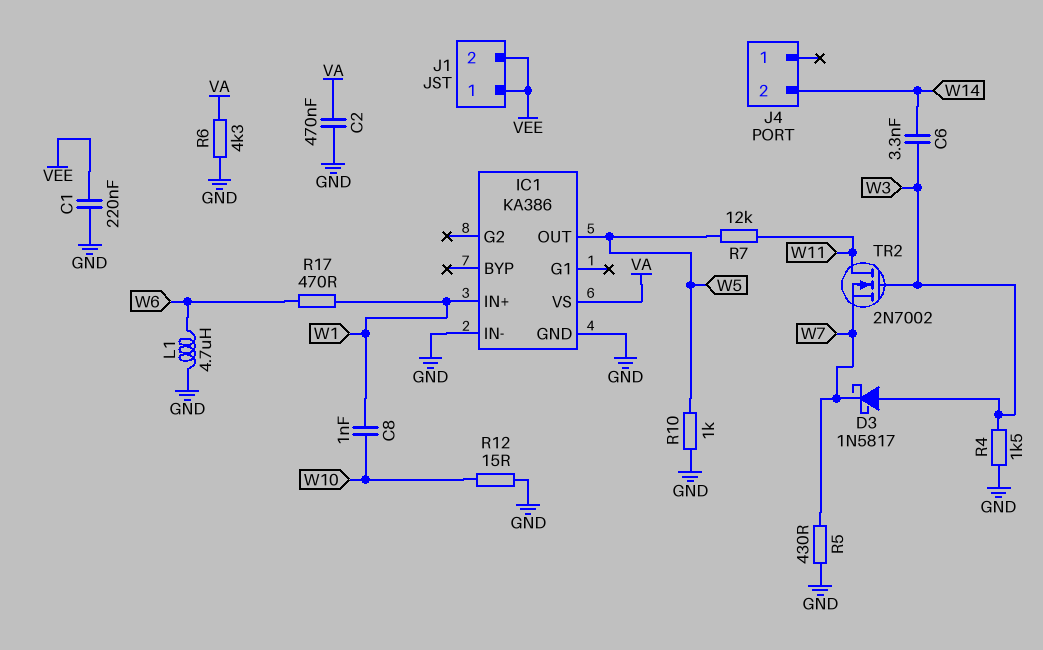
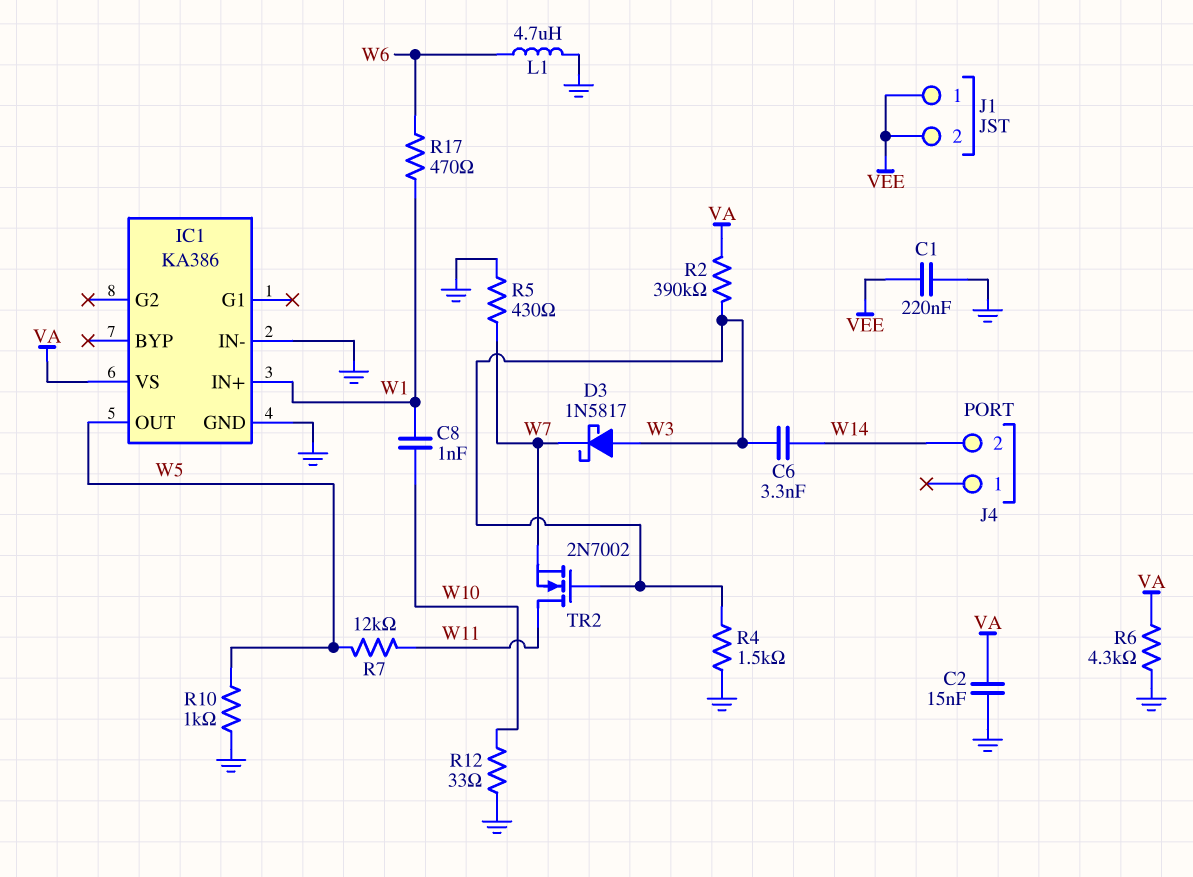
C2: 470nF (GND, VA) -> 15nF (GND, VA)
R2: none -> 390k (VA, W3)
R12: 15 (GND, W10) -> 33 (GND, W10)

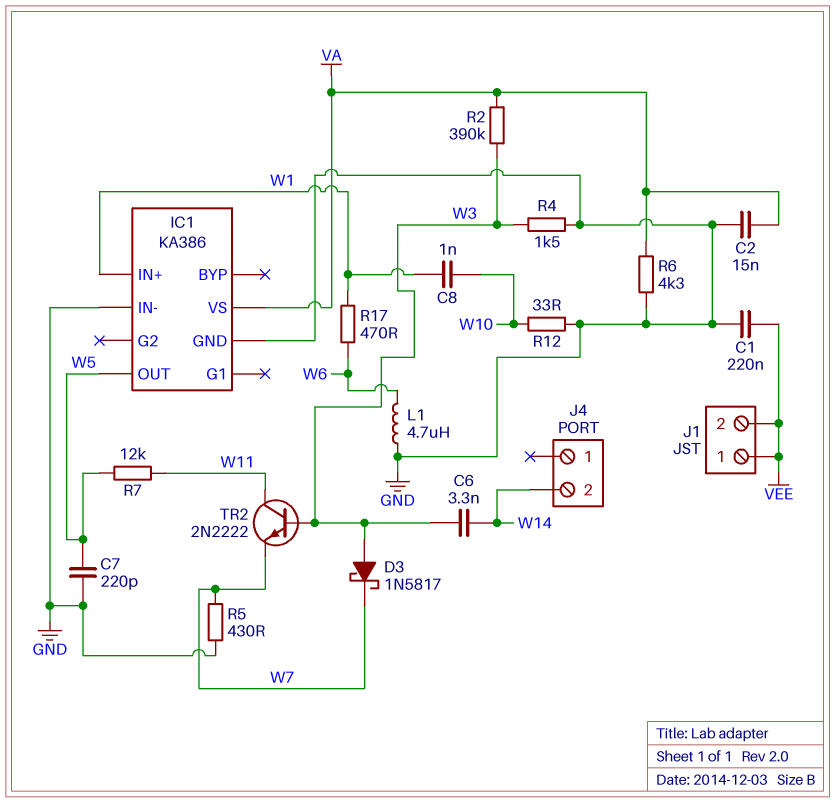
C7: none -> 220pF (GND, W5)
R10: 1k (GND, W5) -> none
TR2: NMOS 2N7002 (G W3, D W11, S W7) -> NPN 2N2222 (B W3, C W11, E W7)

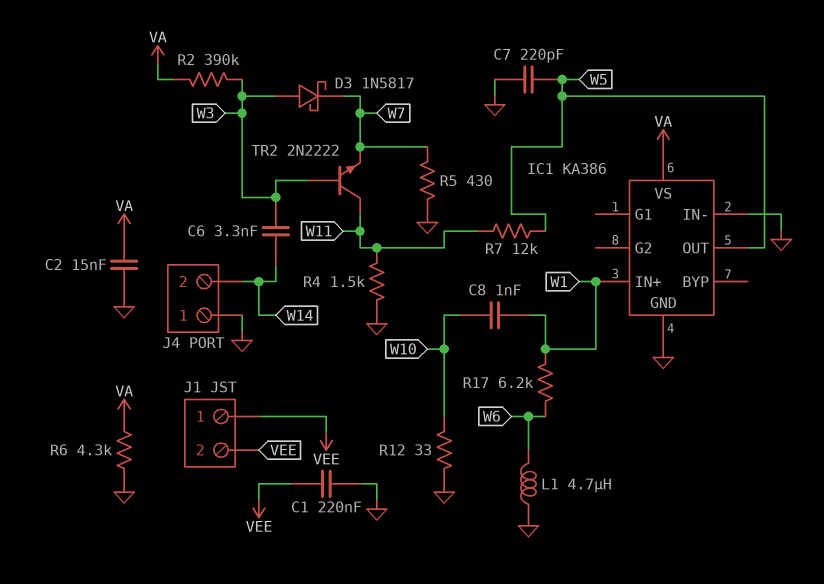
J4 pin 1: none -> GND
R4: 1.5k (GND, W3) -> 1.5k (GND, W11)
R17: 470 (W1, W6) -> 6.2k (W1, W6)

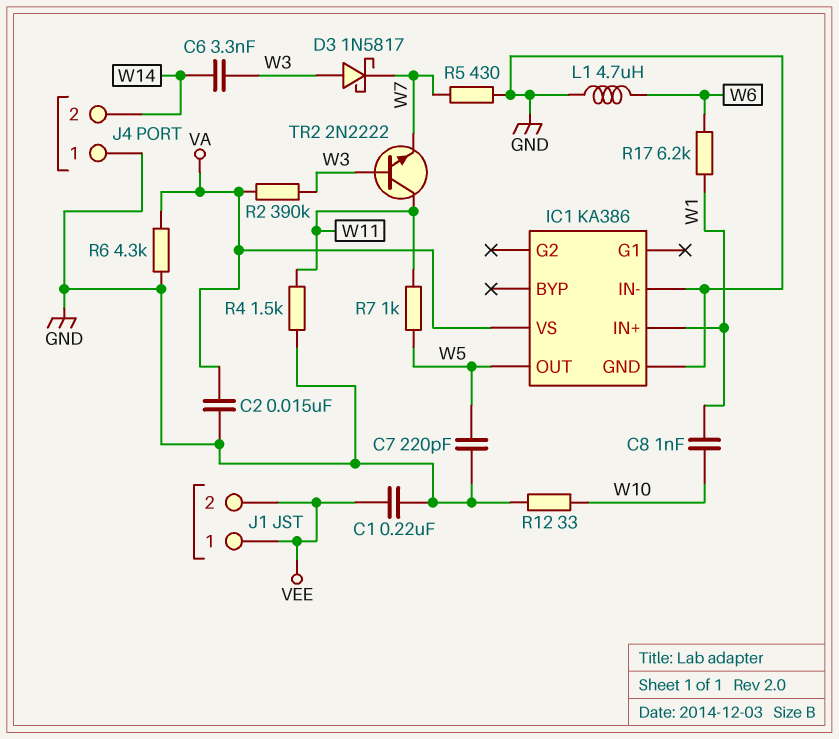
R7: 12k (W5, W11) -> 1k (W5, W11)

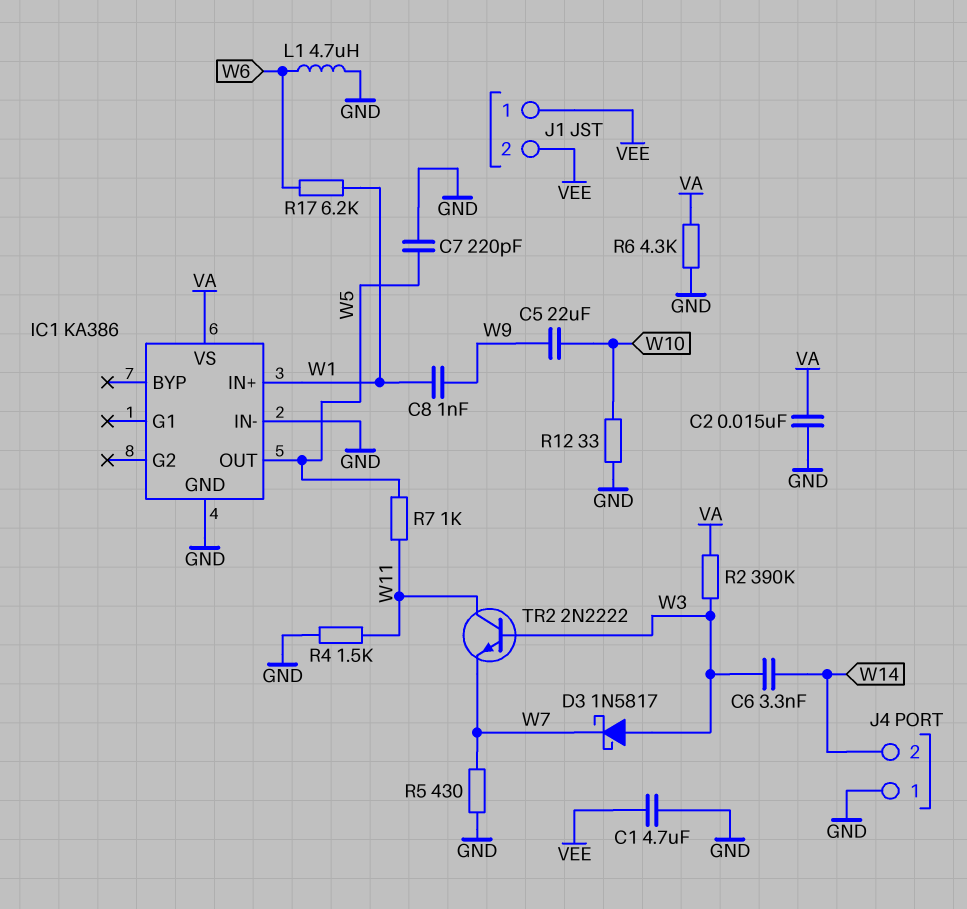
C1: 220nF (GND, VEE) -> 4.7uF (GND, VEE)
C5: none -> 22uF (W9, W10)
C8: 1nF (W1, W10) -> 1nF (W1, W9)

